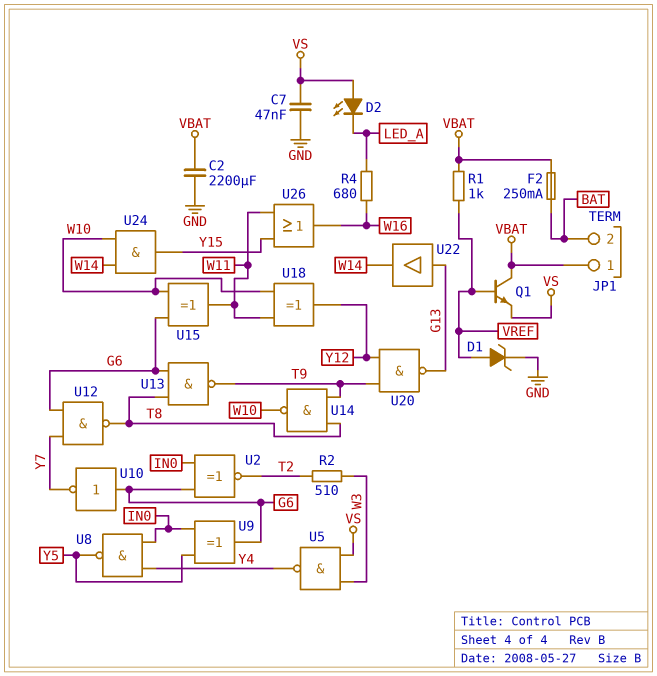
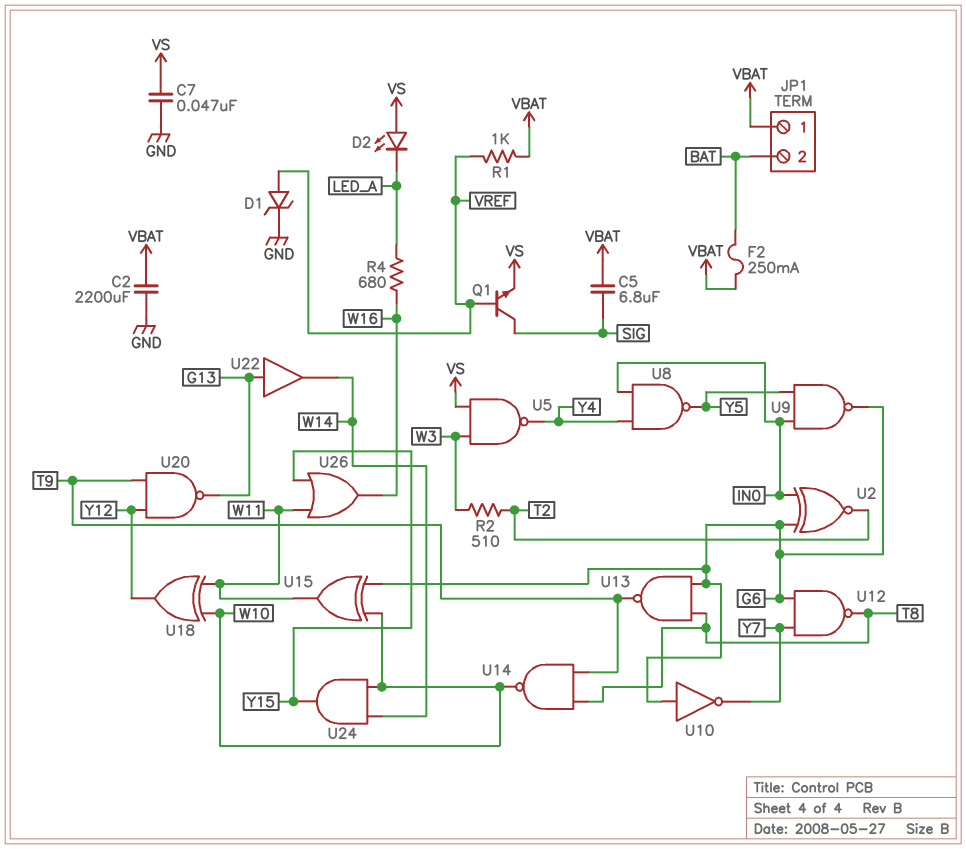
C5: none -> 6.8uF (SIG, VBAT)
Q1: NPN (B VREF, C VBAT, E VS) -> NPN (B VREF, C SIG, E VS)
U9: XOR (in IN0, in Y5, out G6) -> NAND (in IN0, in Y5, out G6)

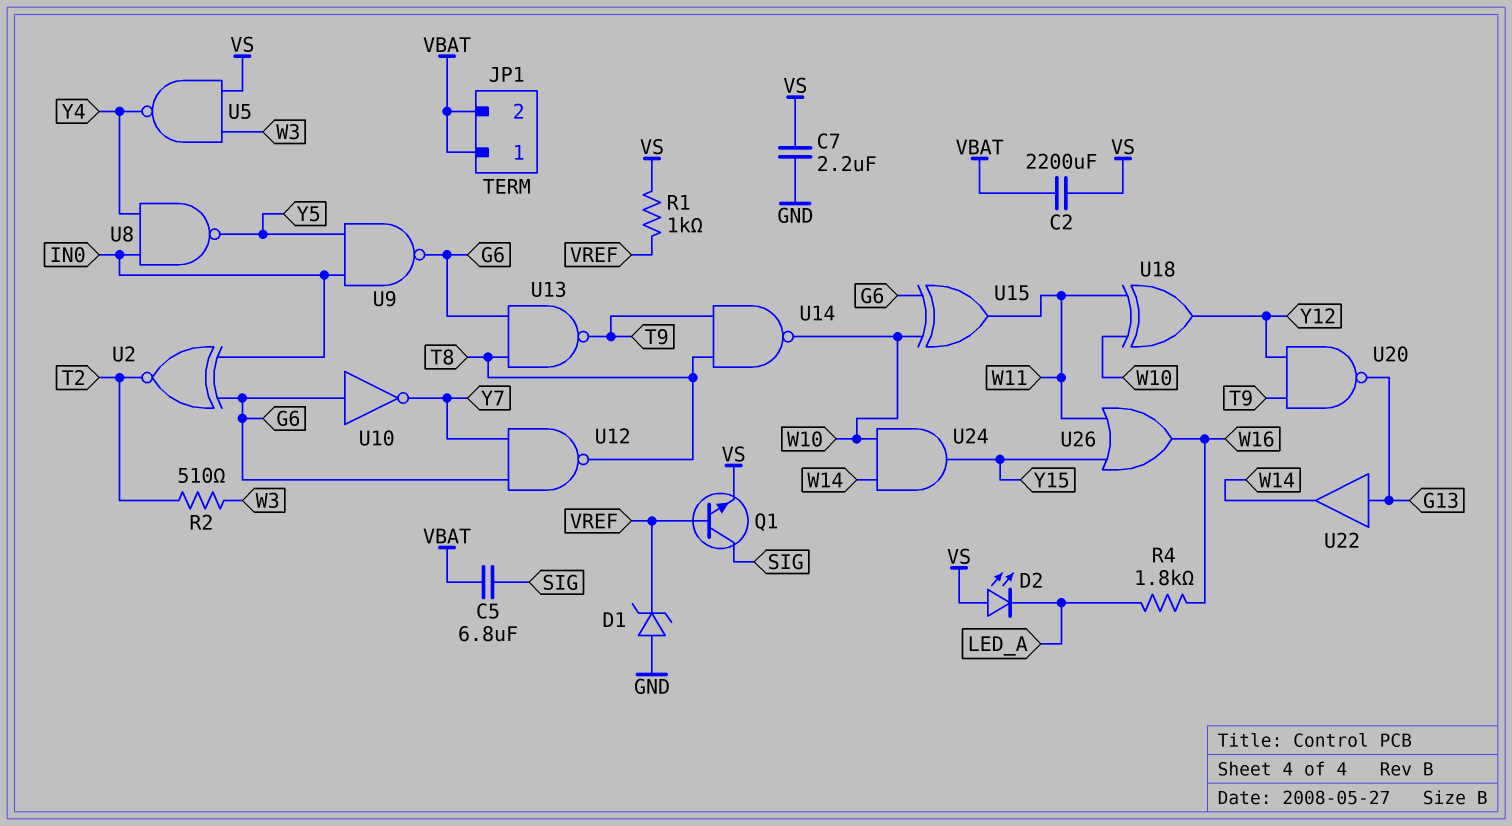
C2: 2200uF (GND, VBAT) -> 2200uF (VBAT, VS)
C7: 47nF (GND, VS) -> 2.2uF (GND, VS)
D1: zener (A VREF, K GND) -> zener (A GND, K VREF)
F2: 250mA (BAT, VBAT) -> none
JP1 pin 2: BAT -> VBAT
R1: 1k (VBAT, VREF) -> 1k (VREF, VS)
R4: 680 (LED_A, W16) -> 1.8k (LED_A, W16)

